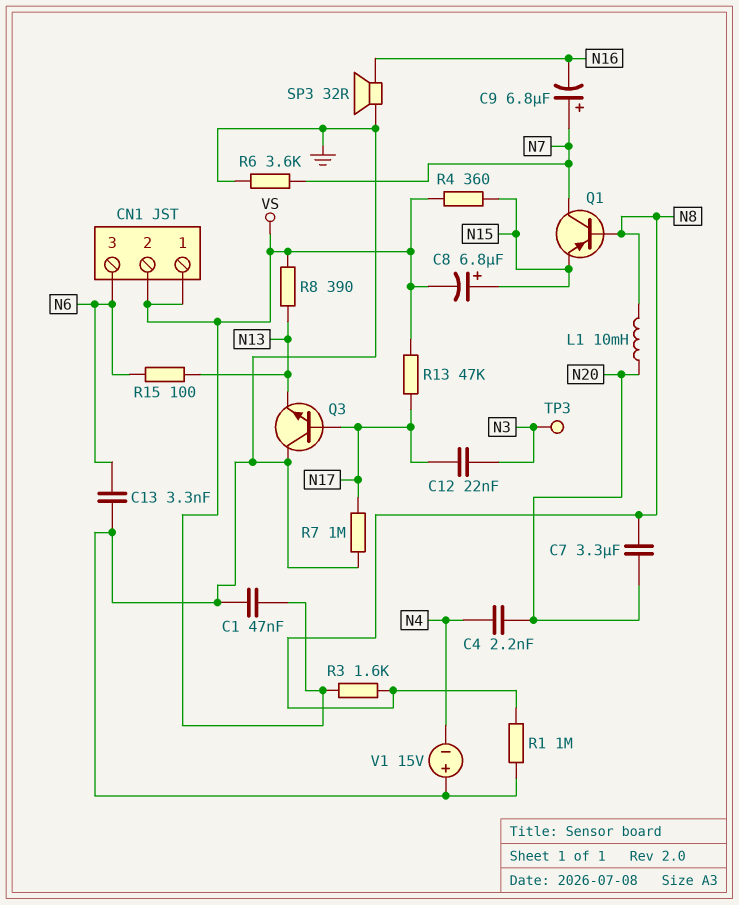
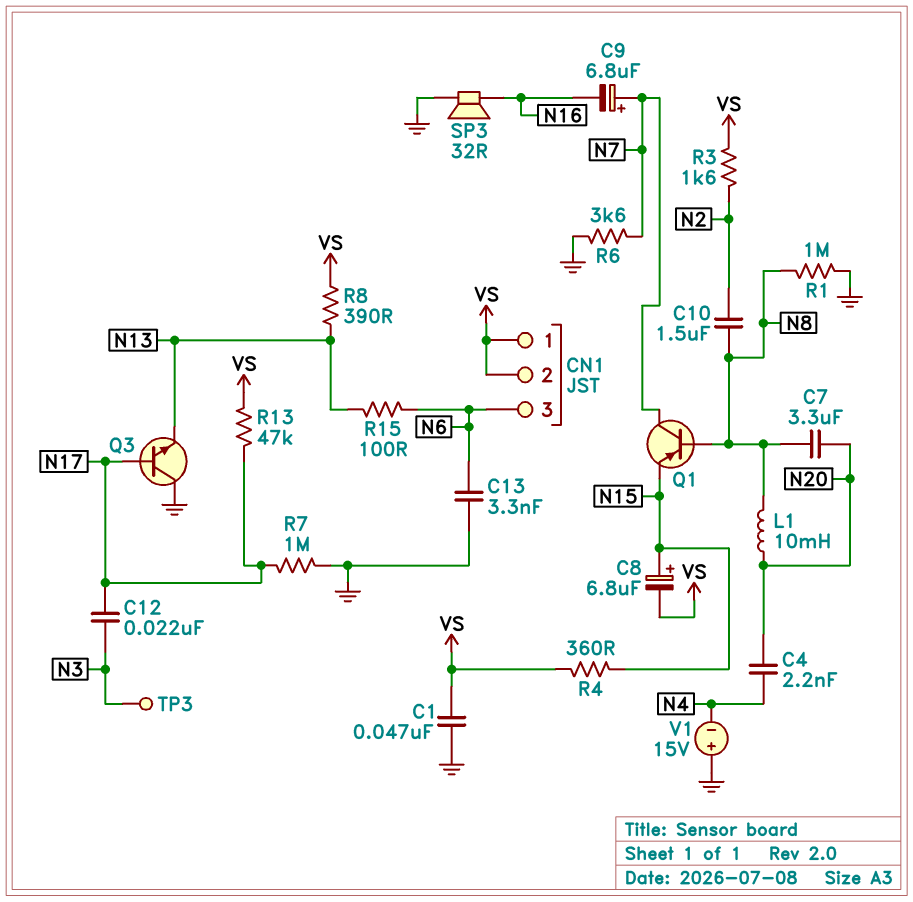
C10: none -> 1.5uF (N2, N8)
R3: 1.6k (N8, VS) -> 1.6k (N2, VS)

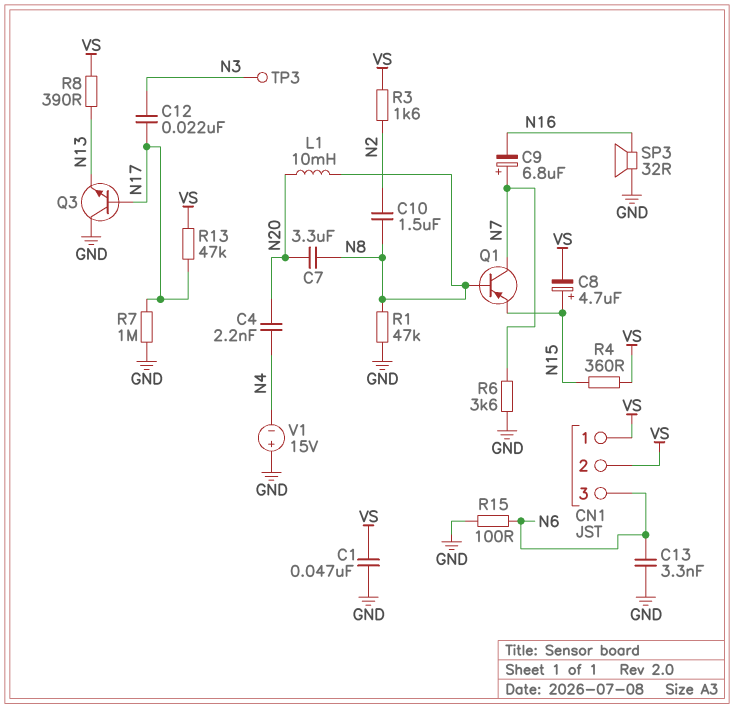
C8: 6.8uF (plus N15, minus VS) -> 4.7uF (plus N15, minus VS)
R1: 1M (GND, N8) -> 47k (GND, N8)
R15: 100 (N6, N13) -> 100 (GND, N6)

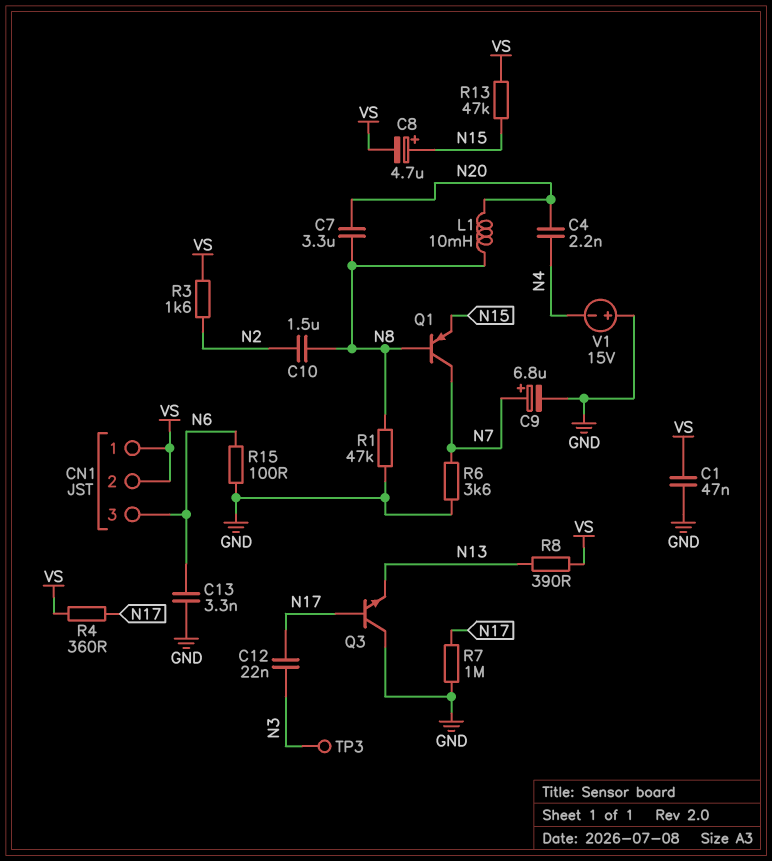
C9: 6.8uF (plus N7, minus N16) -> 6.8uF (plus N7, minus GND)
R4: 360 (N15, VS) -> 360 (N17, VS)
R13: 47k (N17, VS) -> 47k (N15, VS)
SP3: speaker 32R (GND, N16) -> none

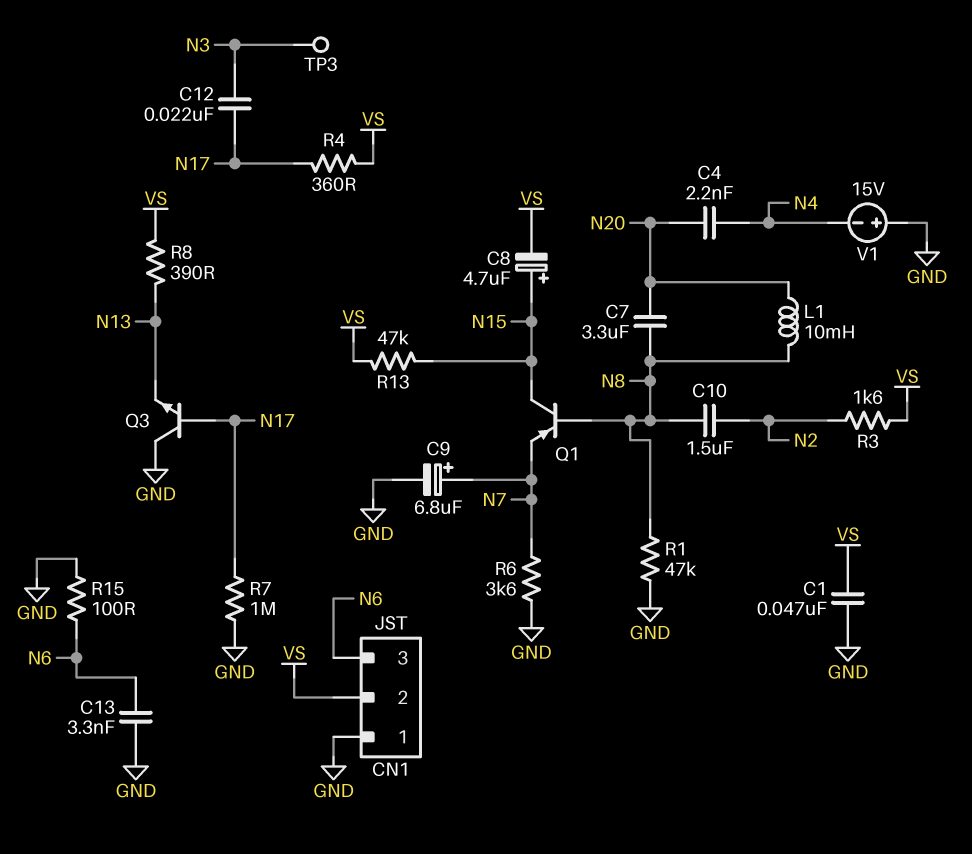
CN1 pin 1: VS -> GND
Q1: PNP (B N8, C N7, E N15) -> PNP (B N8, C N15, E N7)

